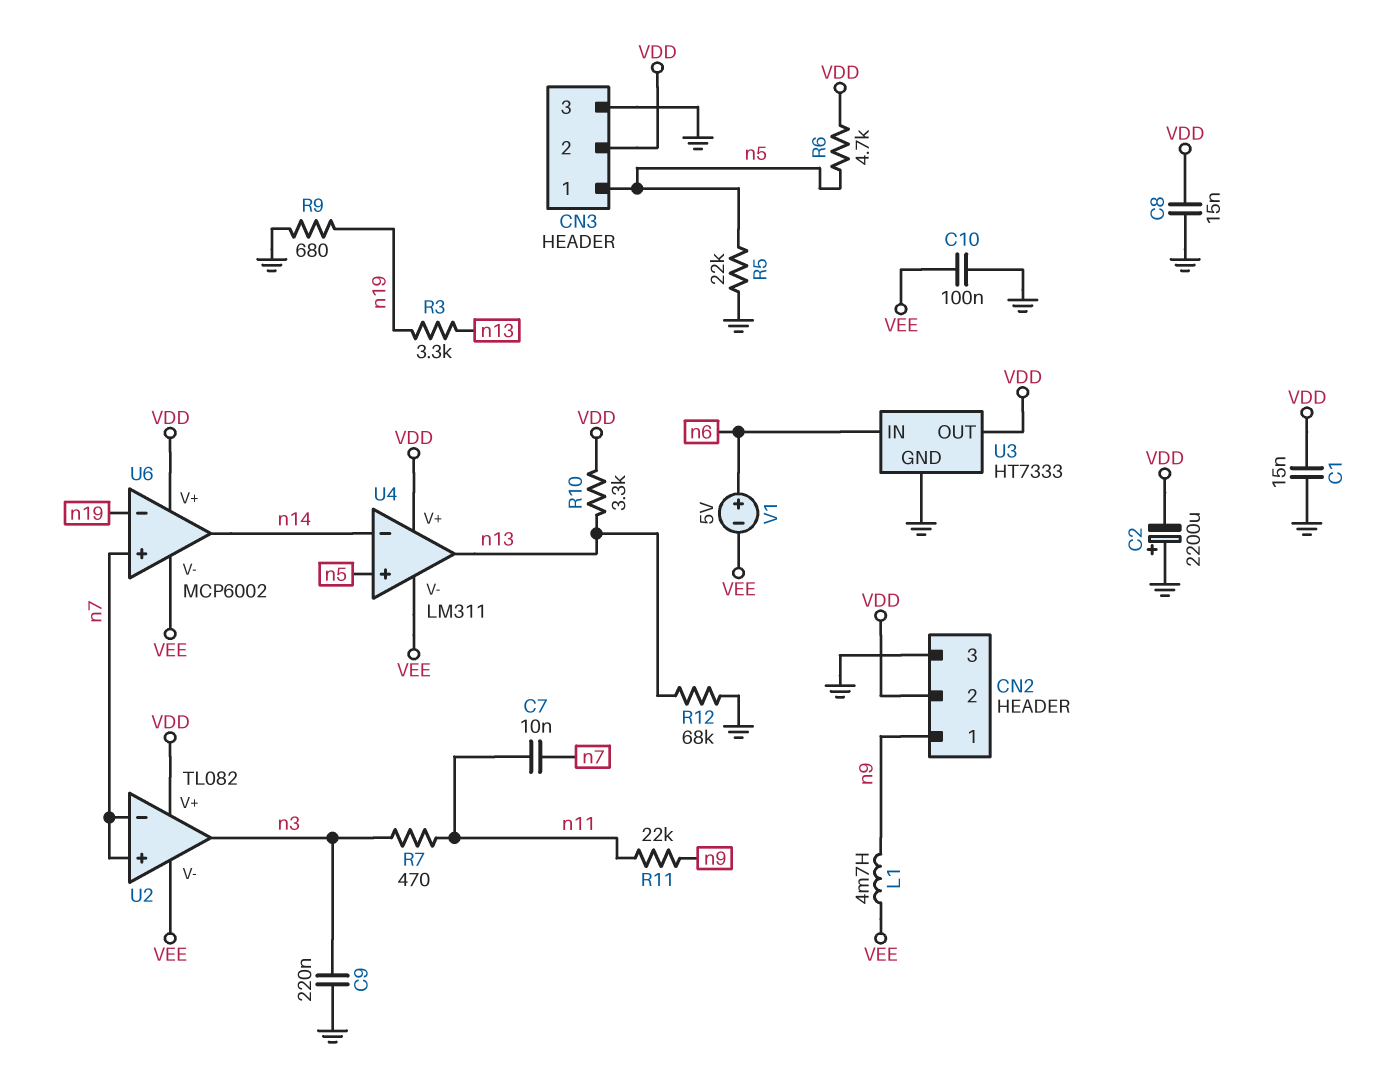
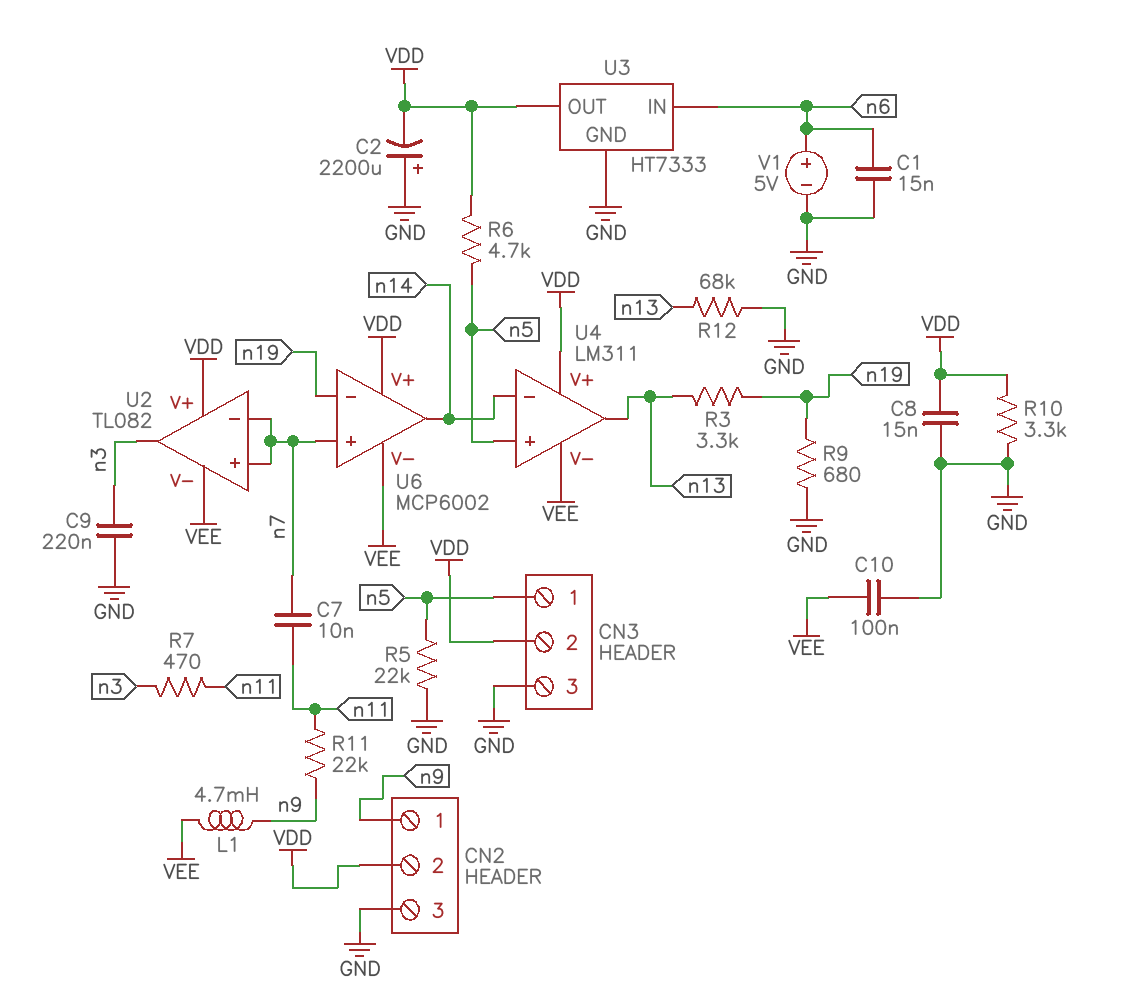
C1: 15nF (GND, VDD) -> 15nF (GND, n6)
R10: 3.3k (VDD, n13) -> 3.3k (GND, VDD)
V1: 5V (plus n6, minus VEE) -> 5V (plus n6, minus GND)

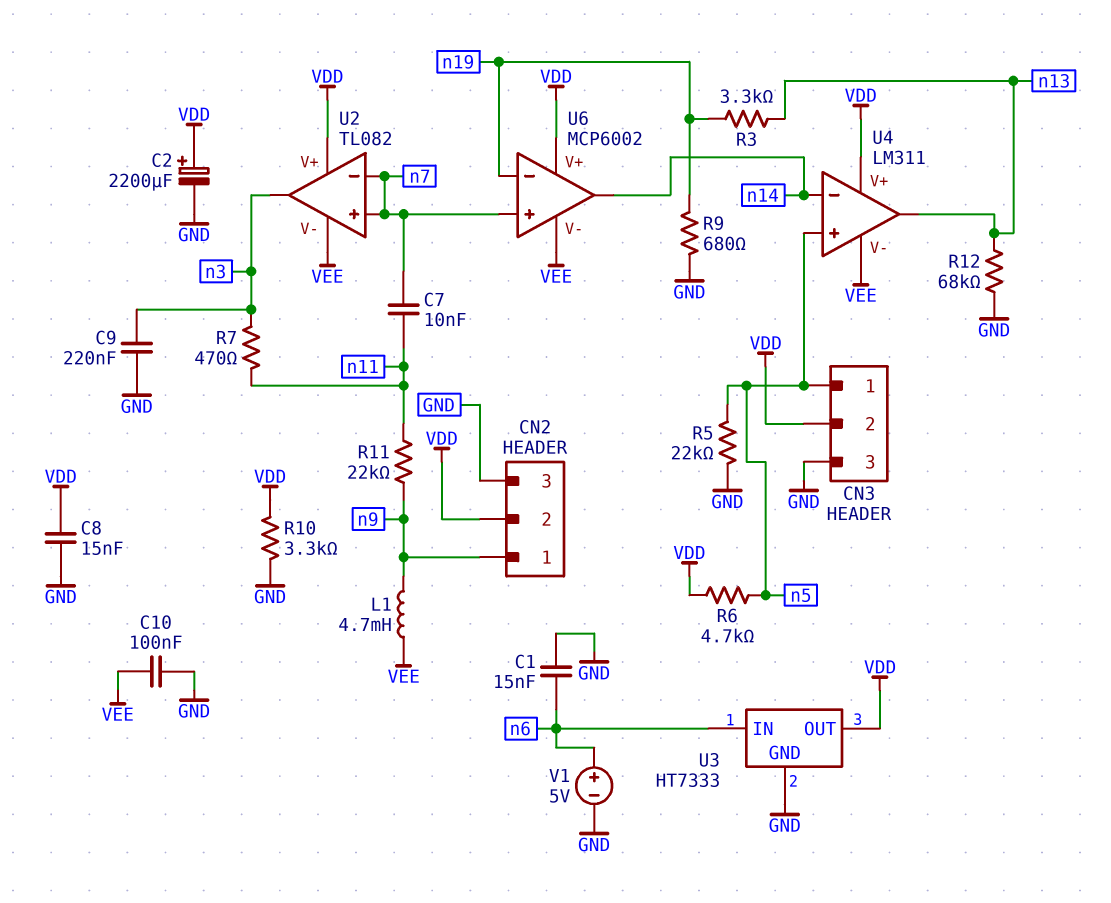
C2: 2200uF (plus GND, minus VDD) -> 2200uF (plus VDD, minus GND)

